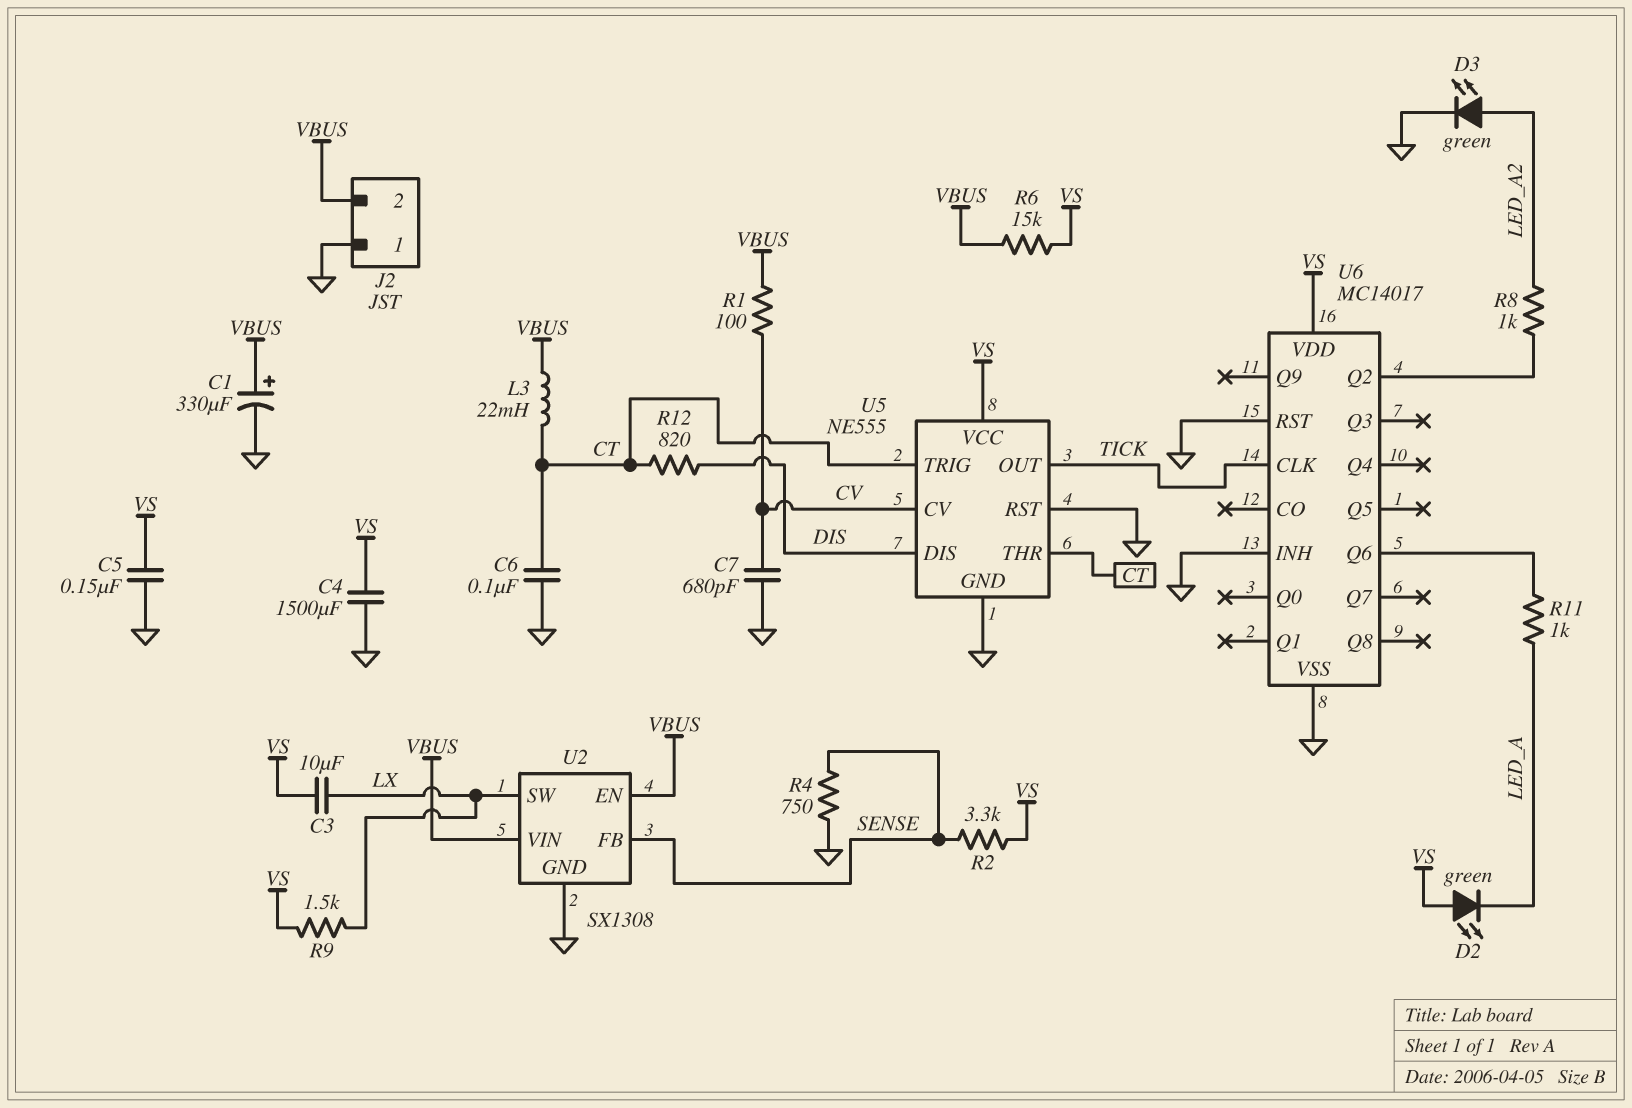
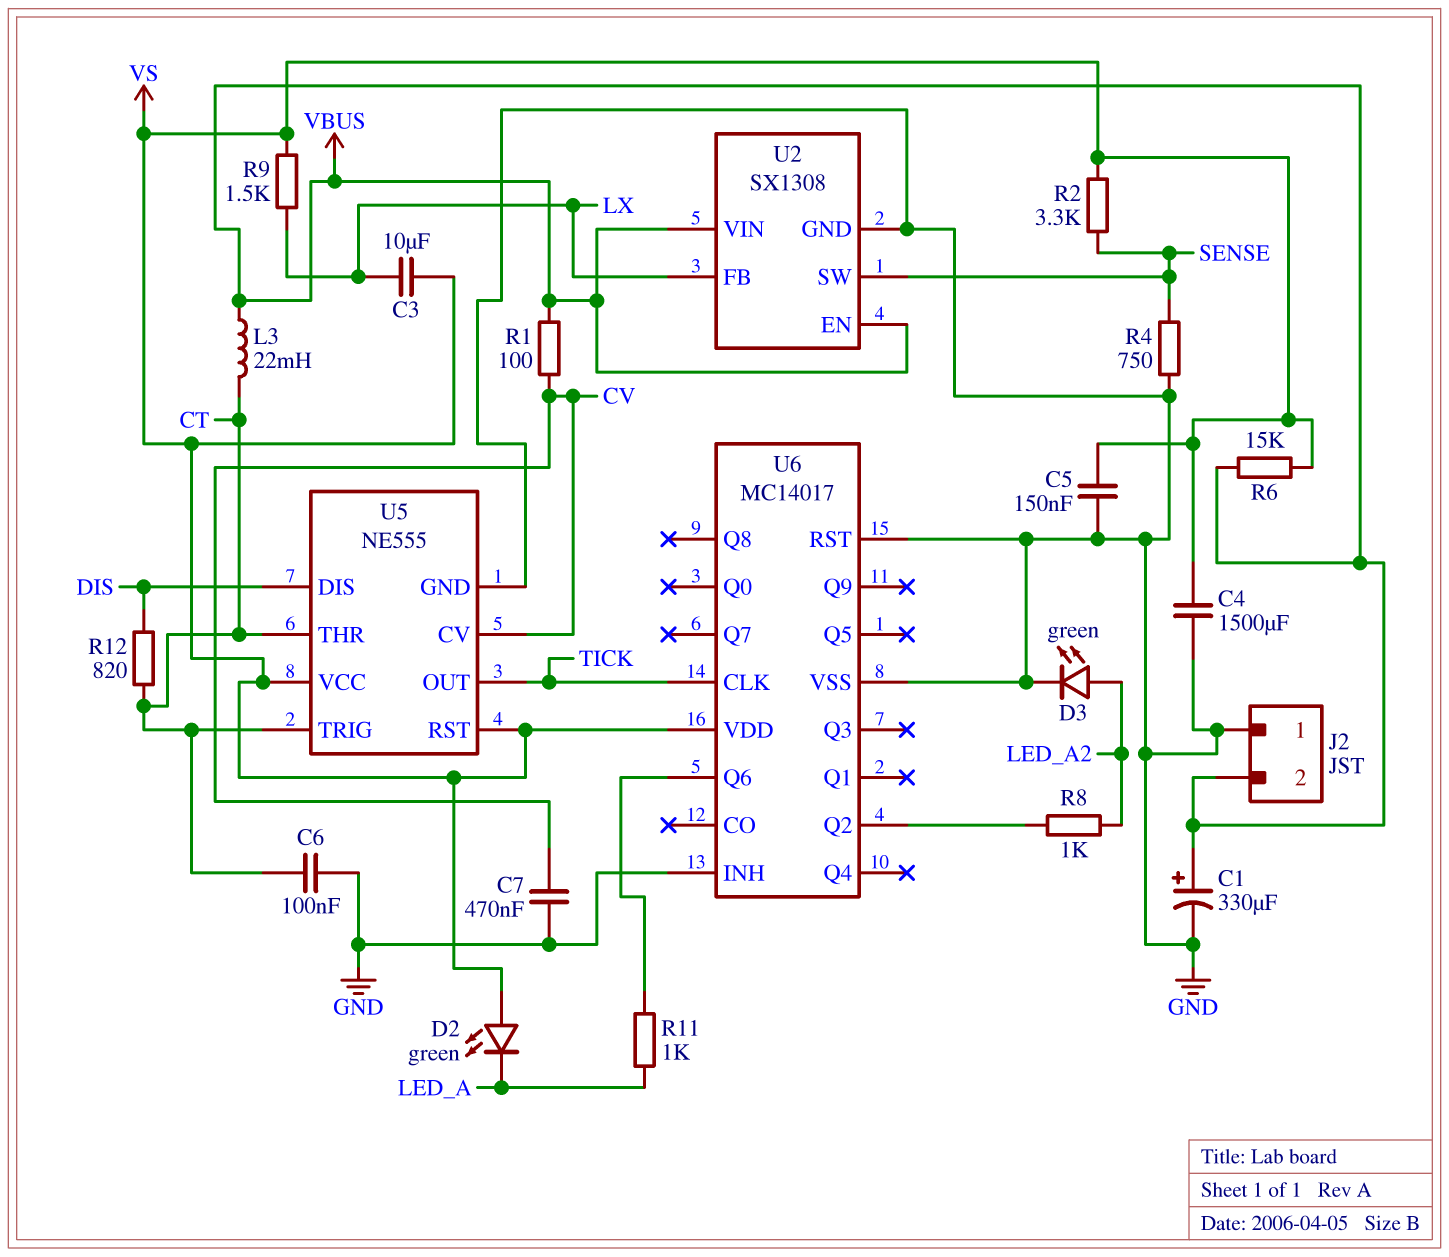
C7: 680pF (CV, GND) -> 470nF (CV, GND)
U2 pin FB: SENSE -> LX
U2 pin SW: LX -> SENSE
U5 pin RST: GND -> VS

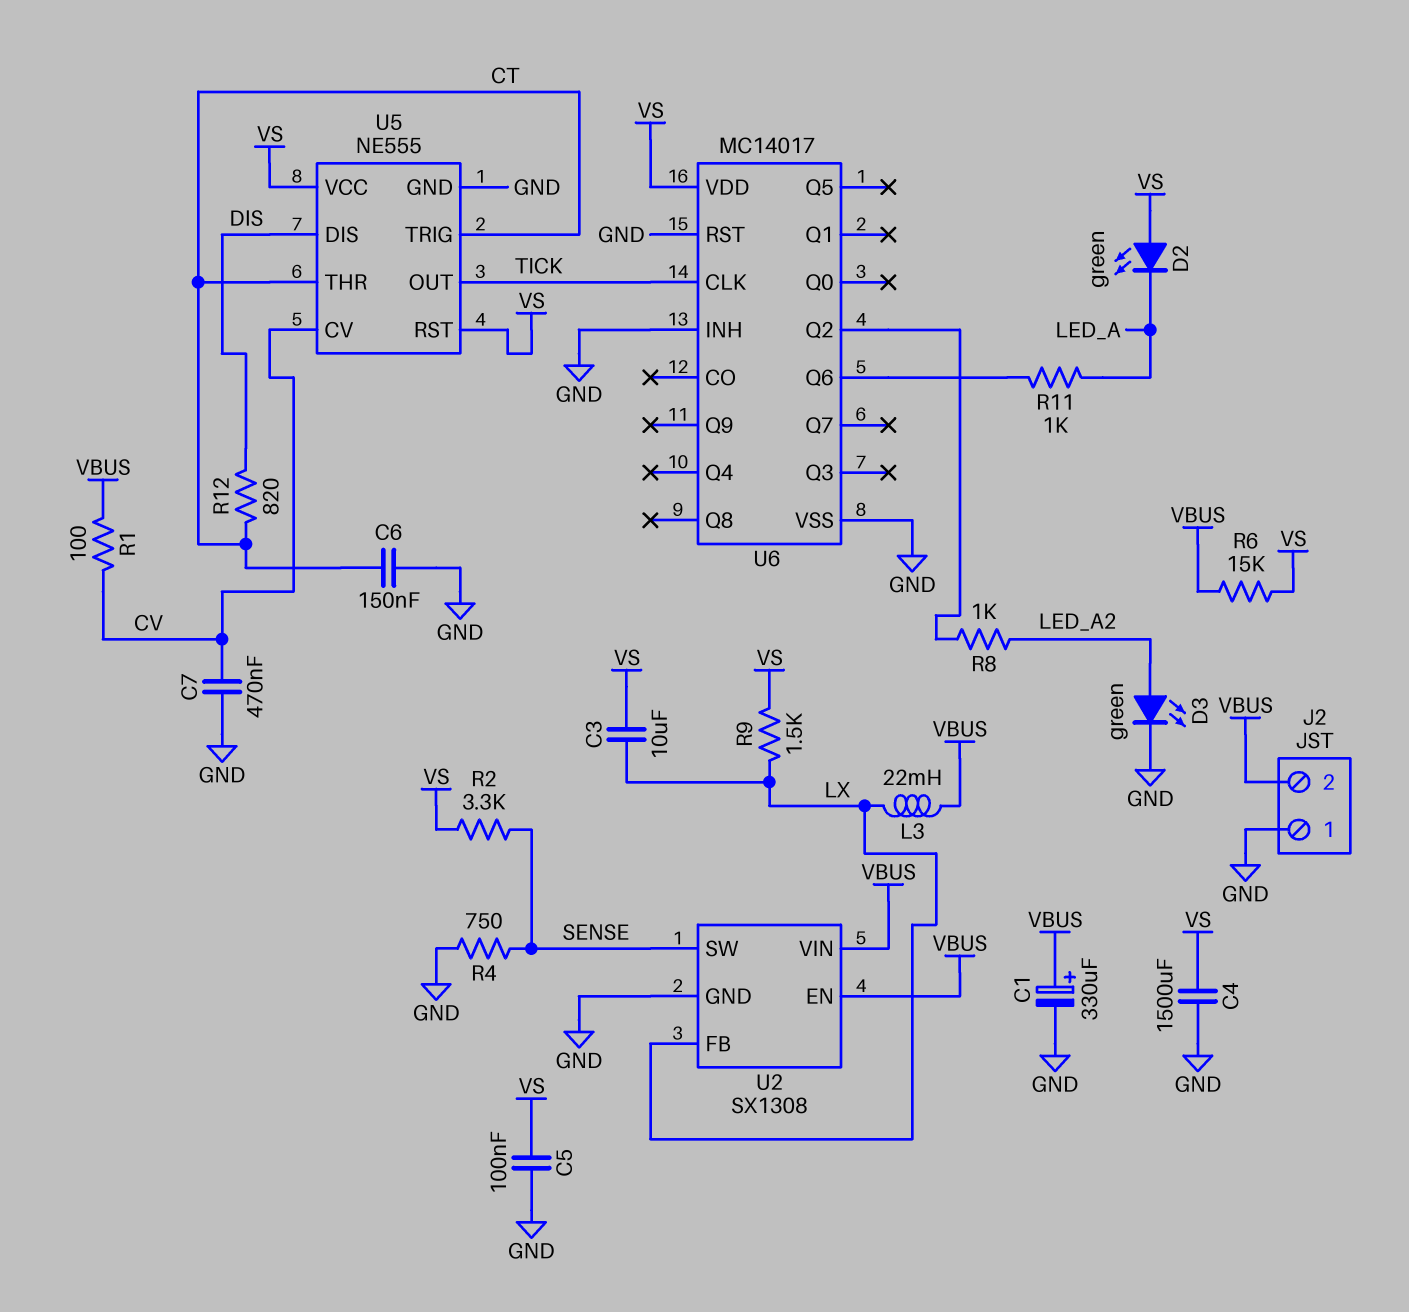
C5: 150nF (GND, VS) -> 100nF (GND, VS)
C6: 100nF (CT, GND) -> 150nF (CT, GND)
L3: 22mH (CT, VBUS) -> 22mH (LX, VBUS)

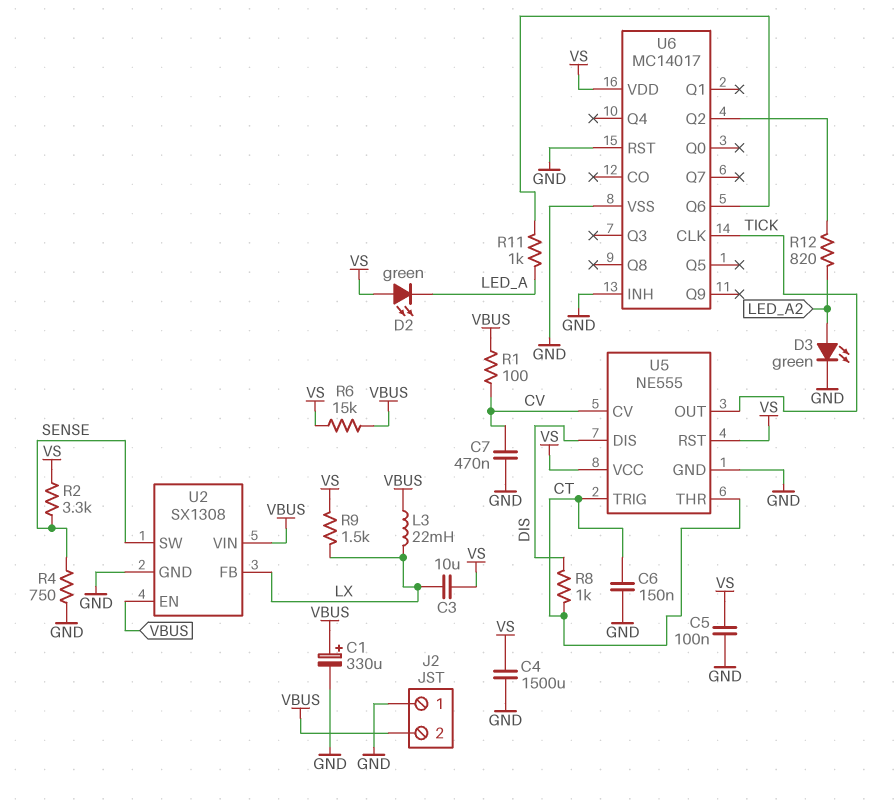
R8: 1k (LED_A2, U6/Q2) -> 1k (CT, DIS)
R12: 820 (CT, DIS) -> 820 (LED_A2, U6/Q2)

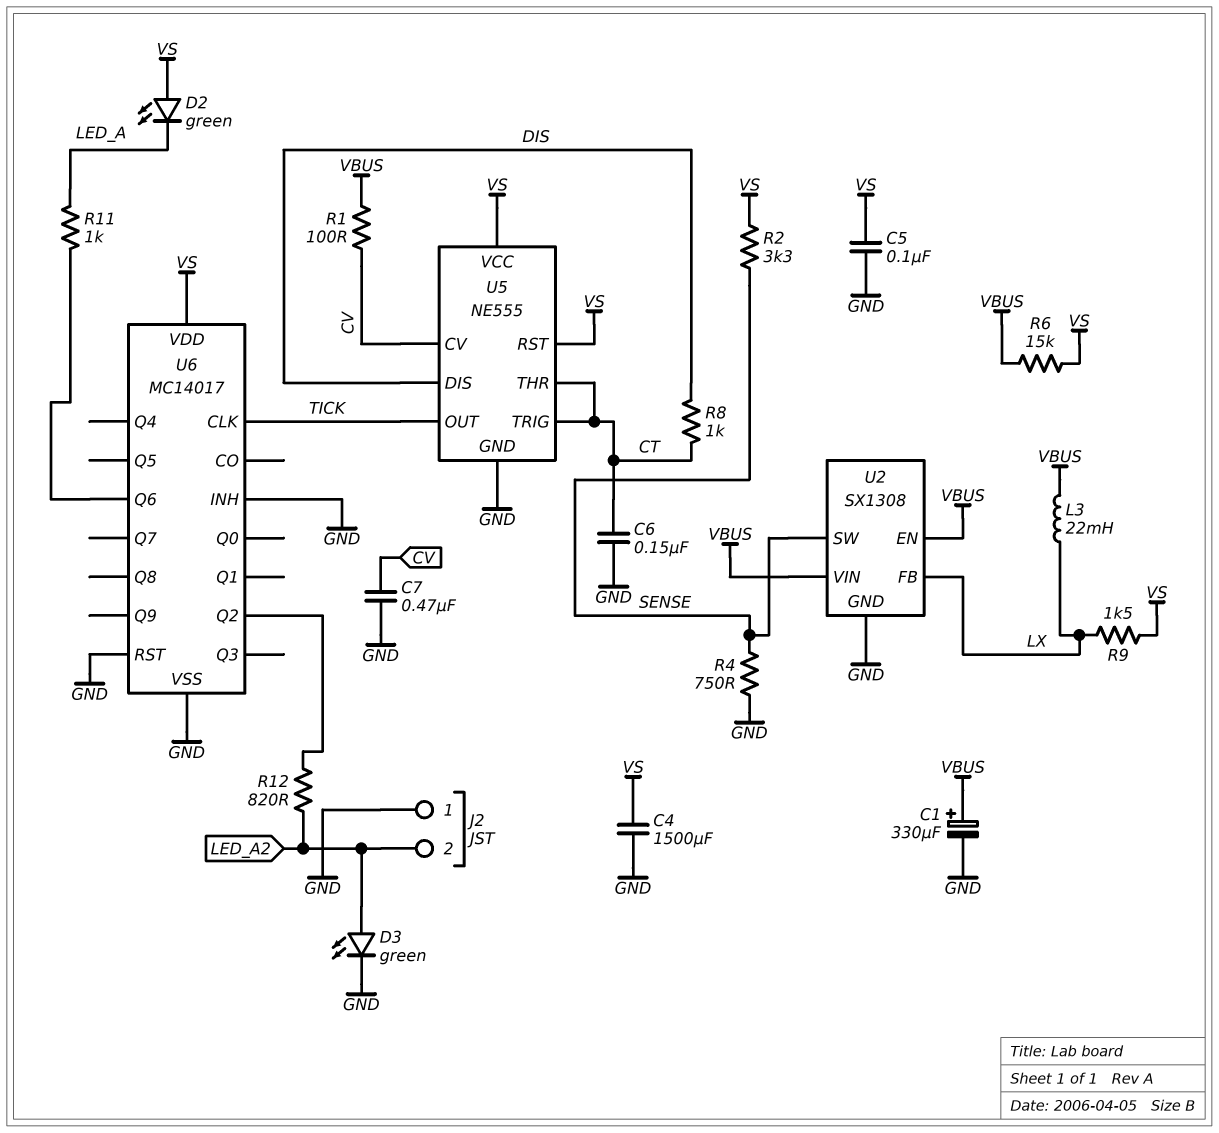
C3: 10uF (LX, VS) -> none
J2 pin 2: VBUS -> LED_A2

